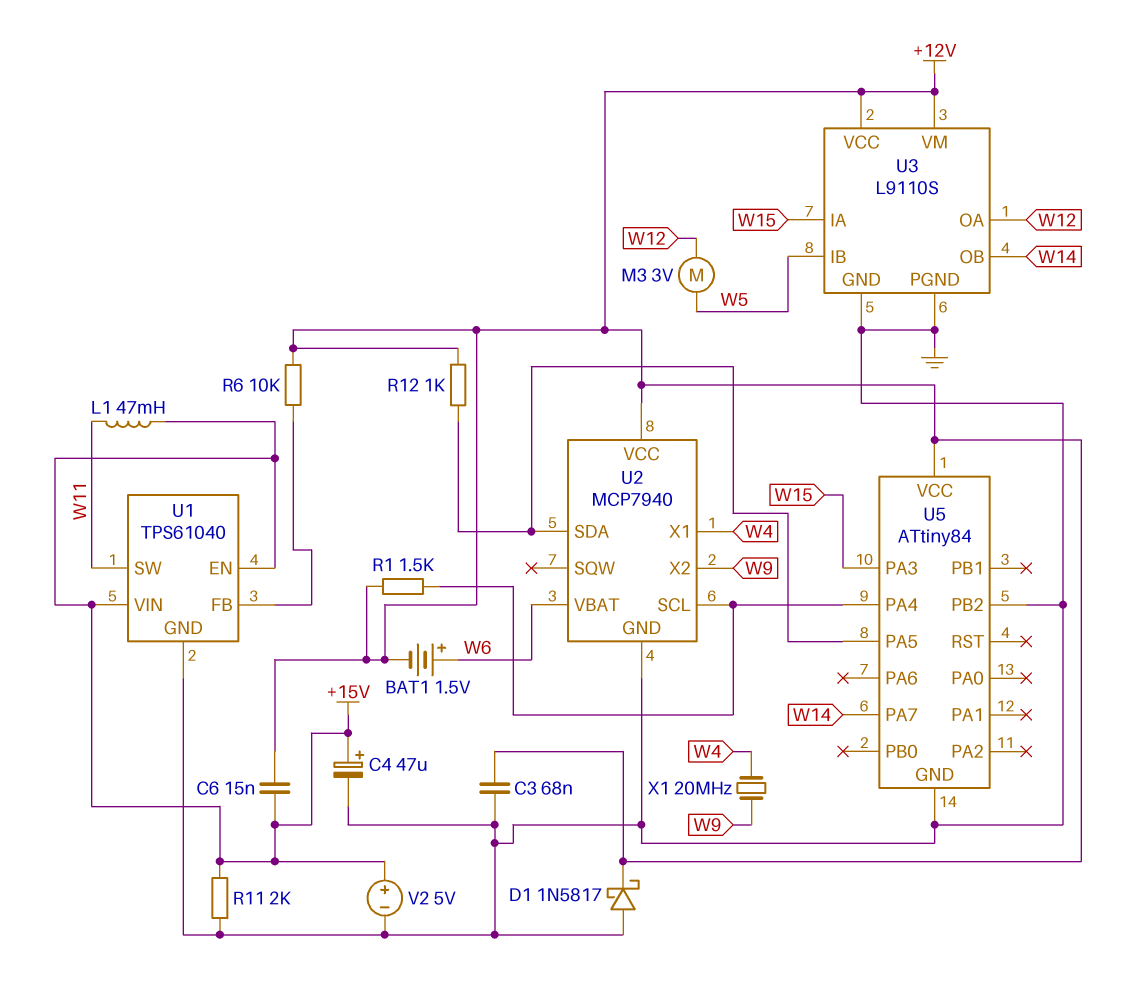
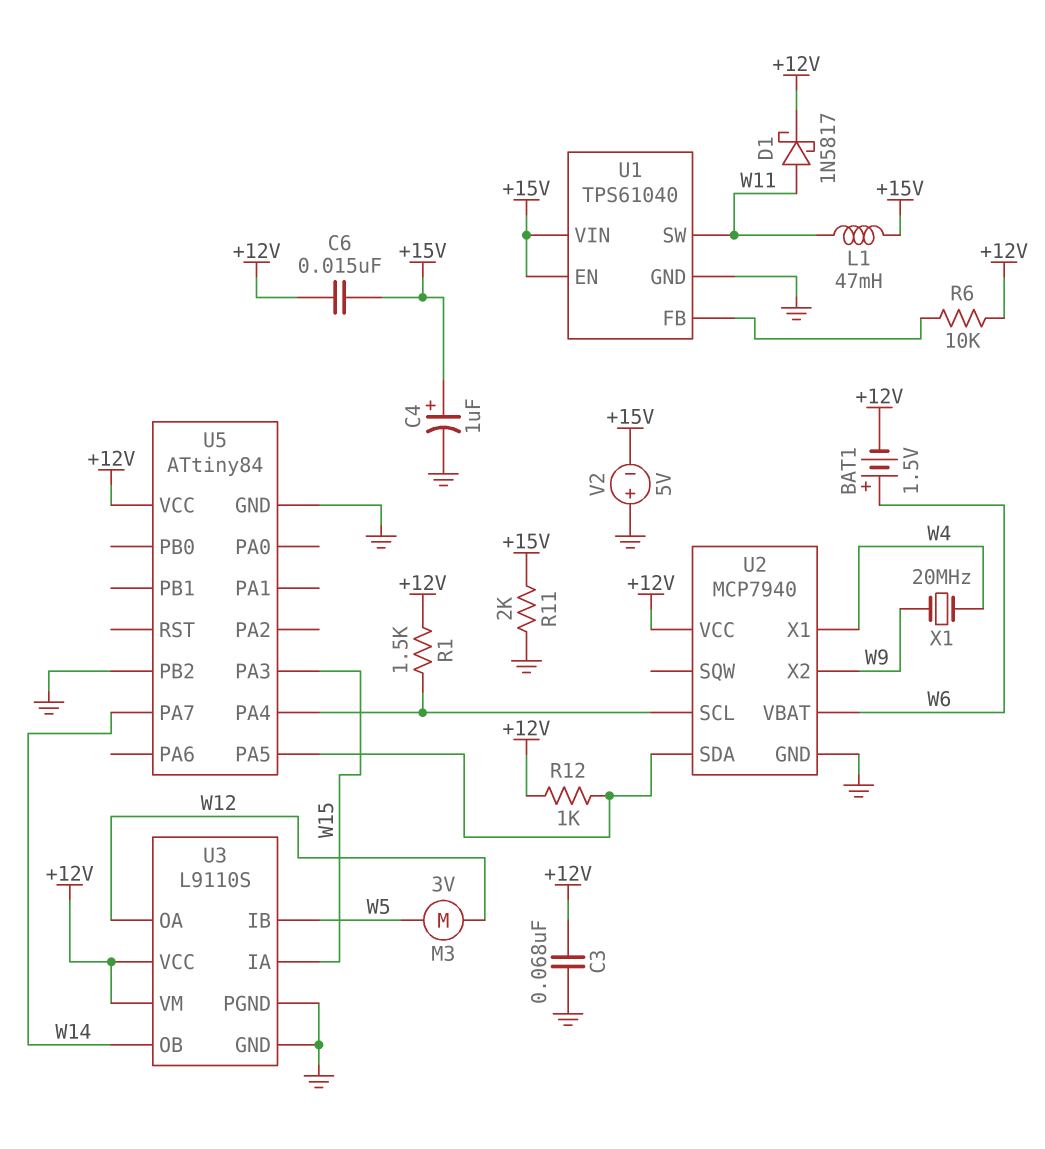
C4: 47uF (plus +15V, minus GND) -> 1uF (plus +15V, minus GND)
D1: schottky 1N5817 (A GND, K +12V) -> schottky 1N5817 (A W11, K +12V)
V2: 5V (plus +15V, minus GND) -> 5V (plus GND, minus +15V)

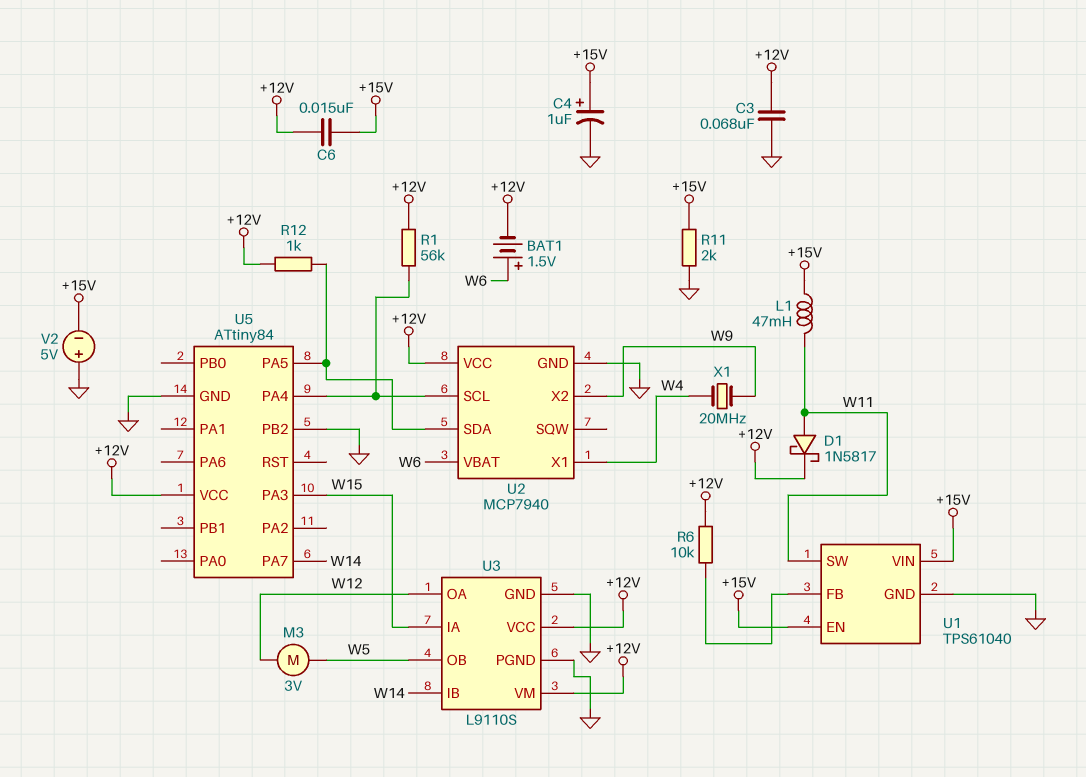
R1: 1.5k (+12V, U2/SCL) -> 56k (+12V, U2/SCL)
U3 pin IB: W5 -> W14
U3 pin OB: W14 -> W5

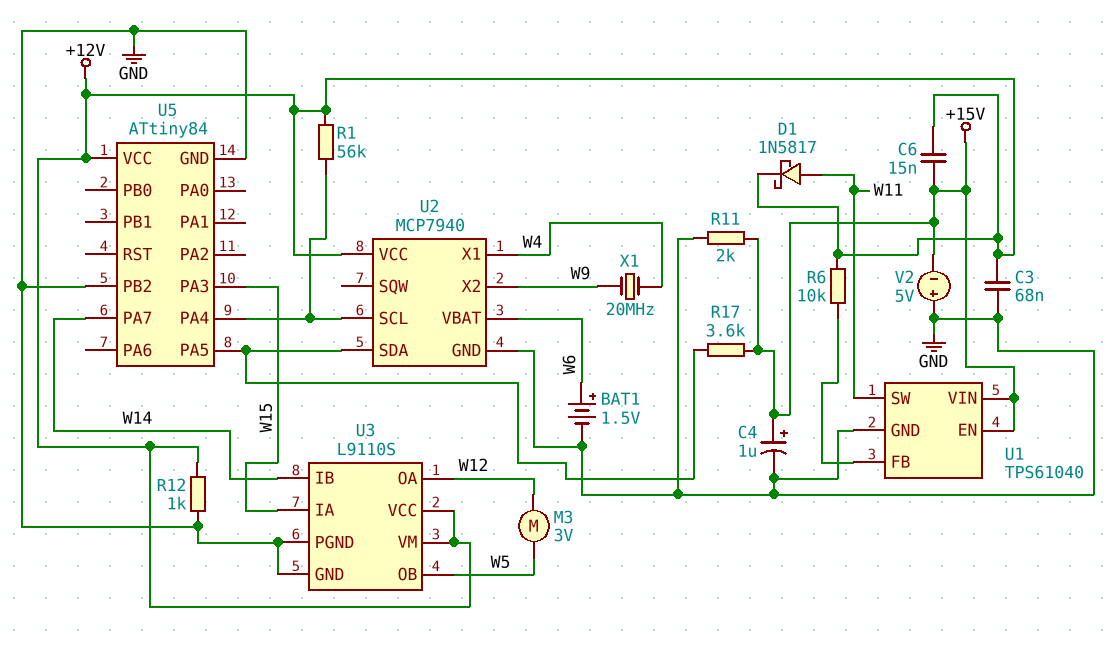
BAT1: 1.5V (plus W6, minus +12V) -> 1.5V (plus W6, minus GND)
L1: 47mH (+15V, W11) -> none
R12: 1k (+12V, U2/SDA) -> 1k (+12V, GND)
R17: none -> 3.6k (+15V, U2/SDA)

